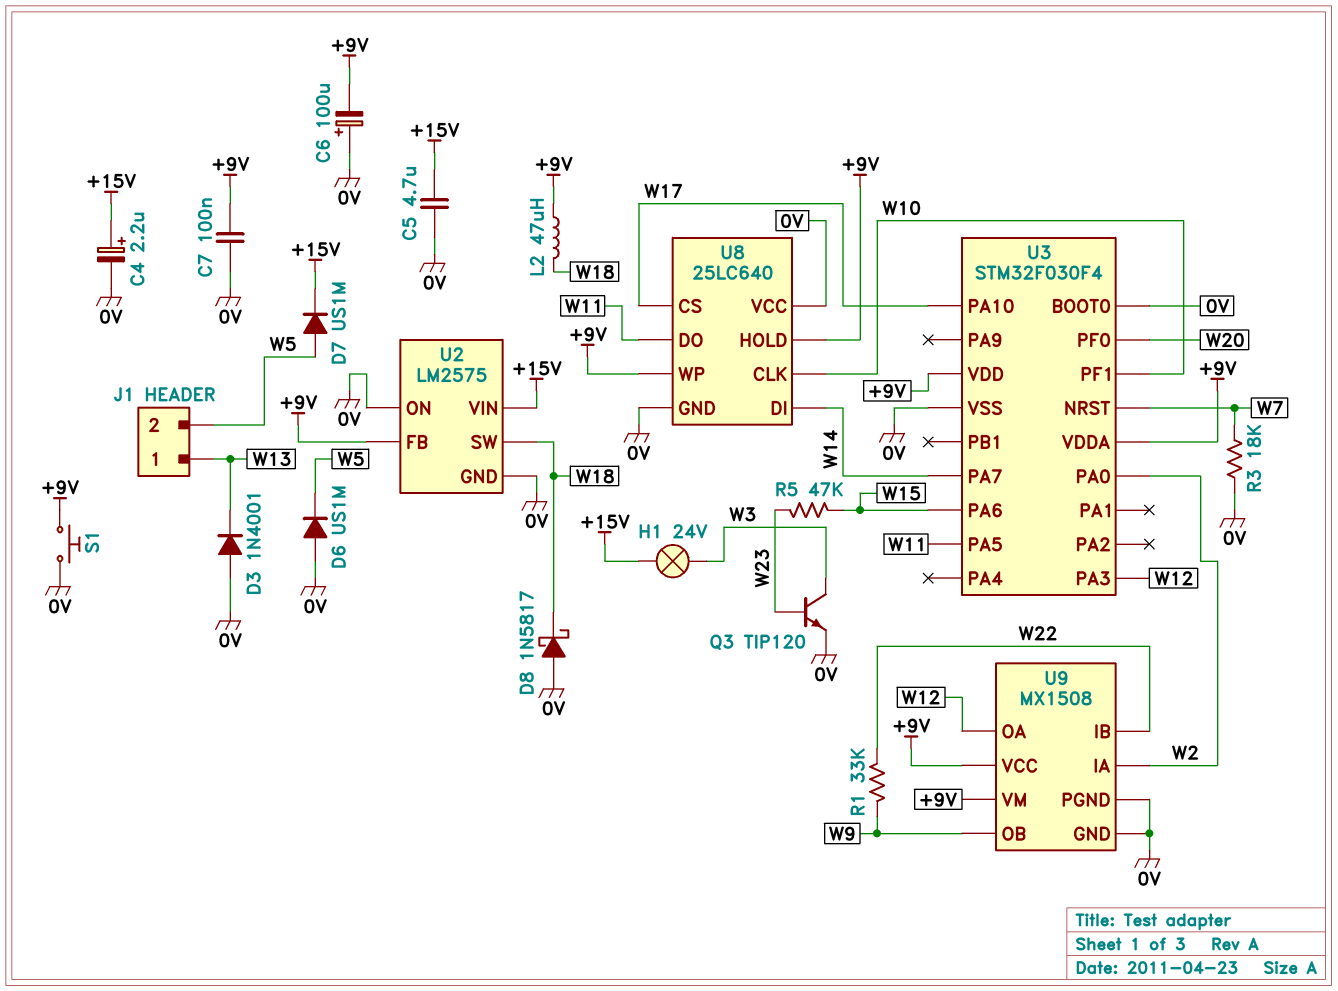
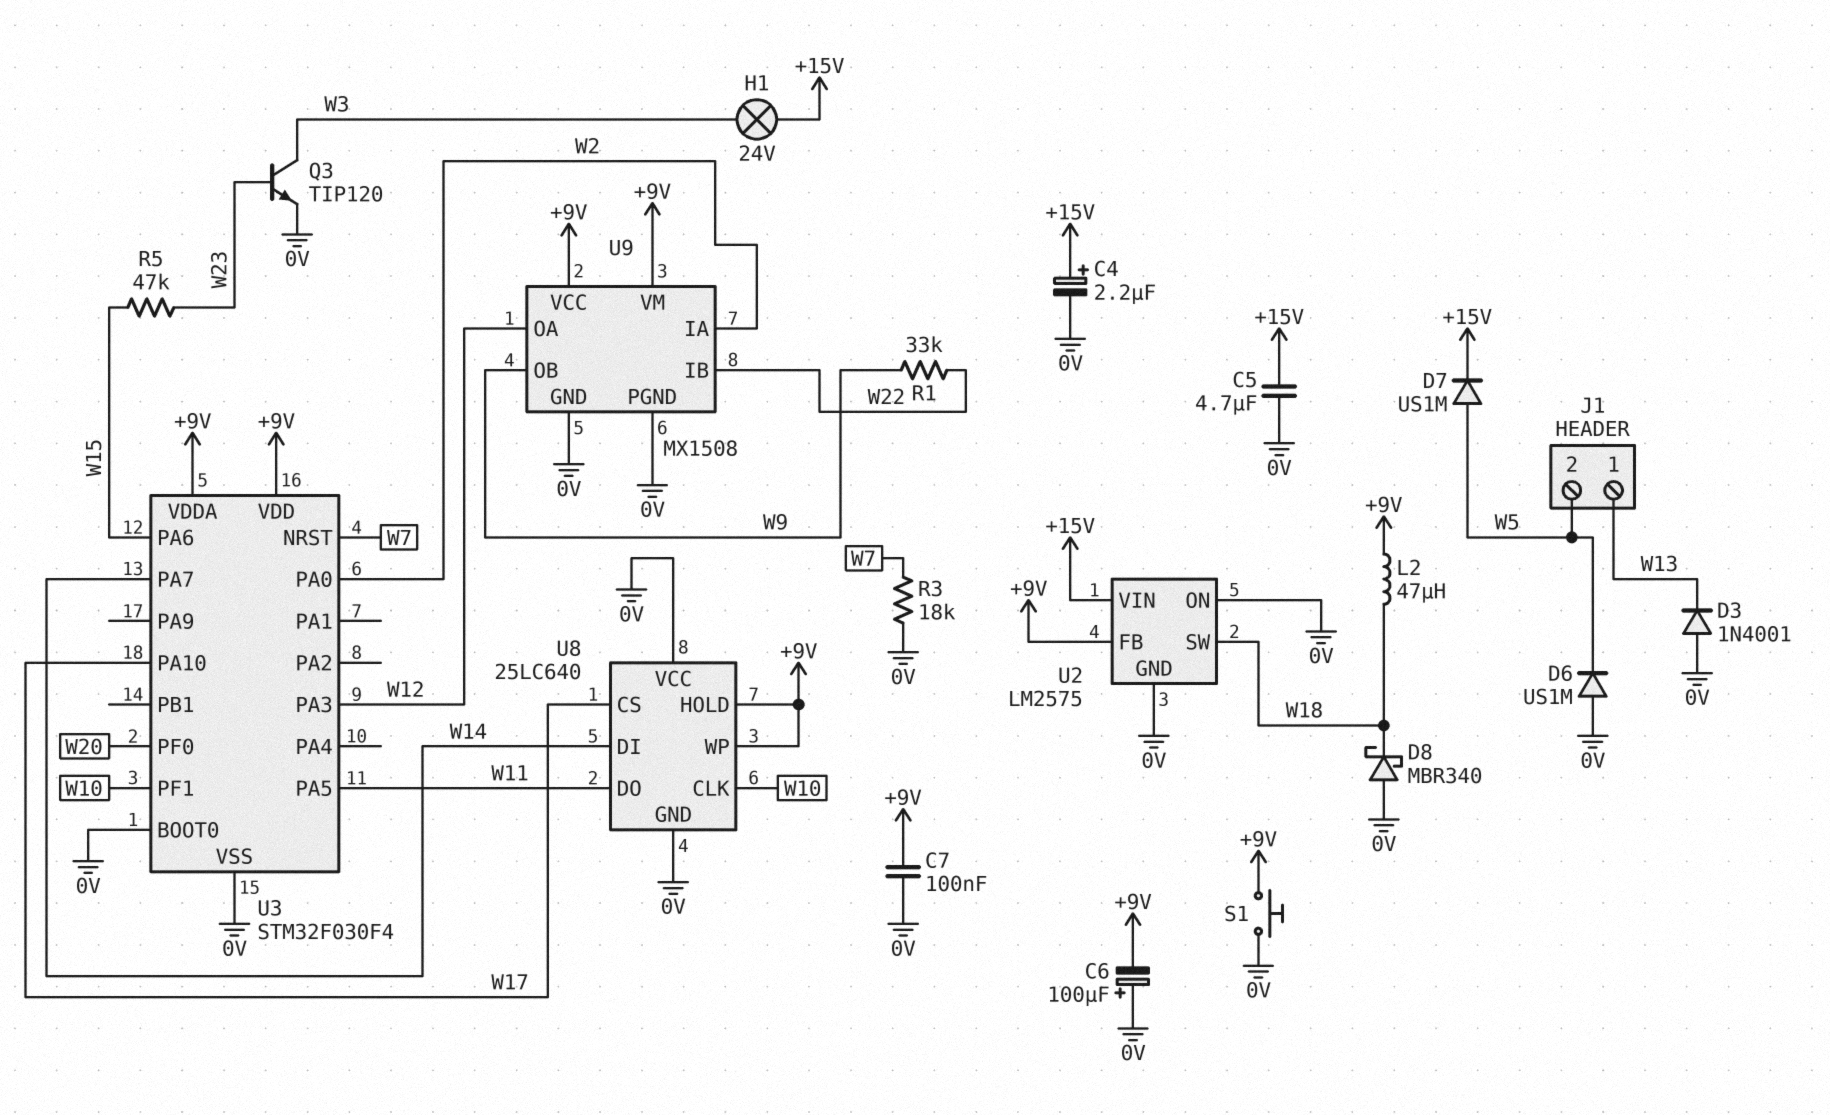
D8: schottky 1N5817 (A 0V, K W18) -> schottky MBR340 (A 0V, K W18)

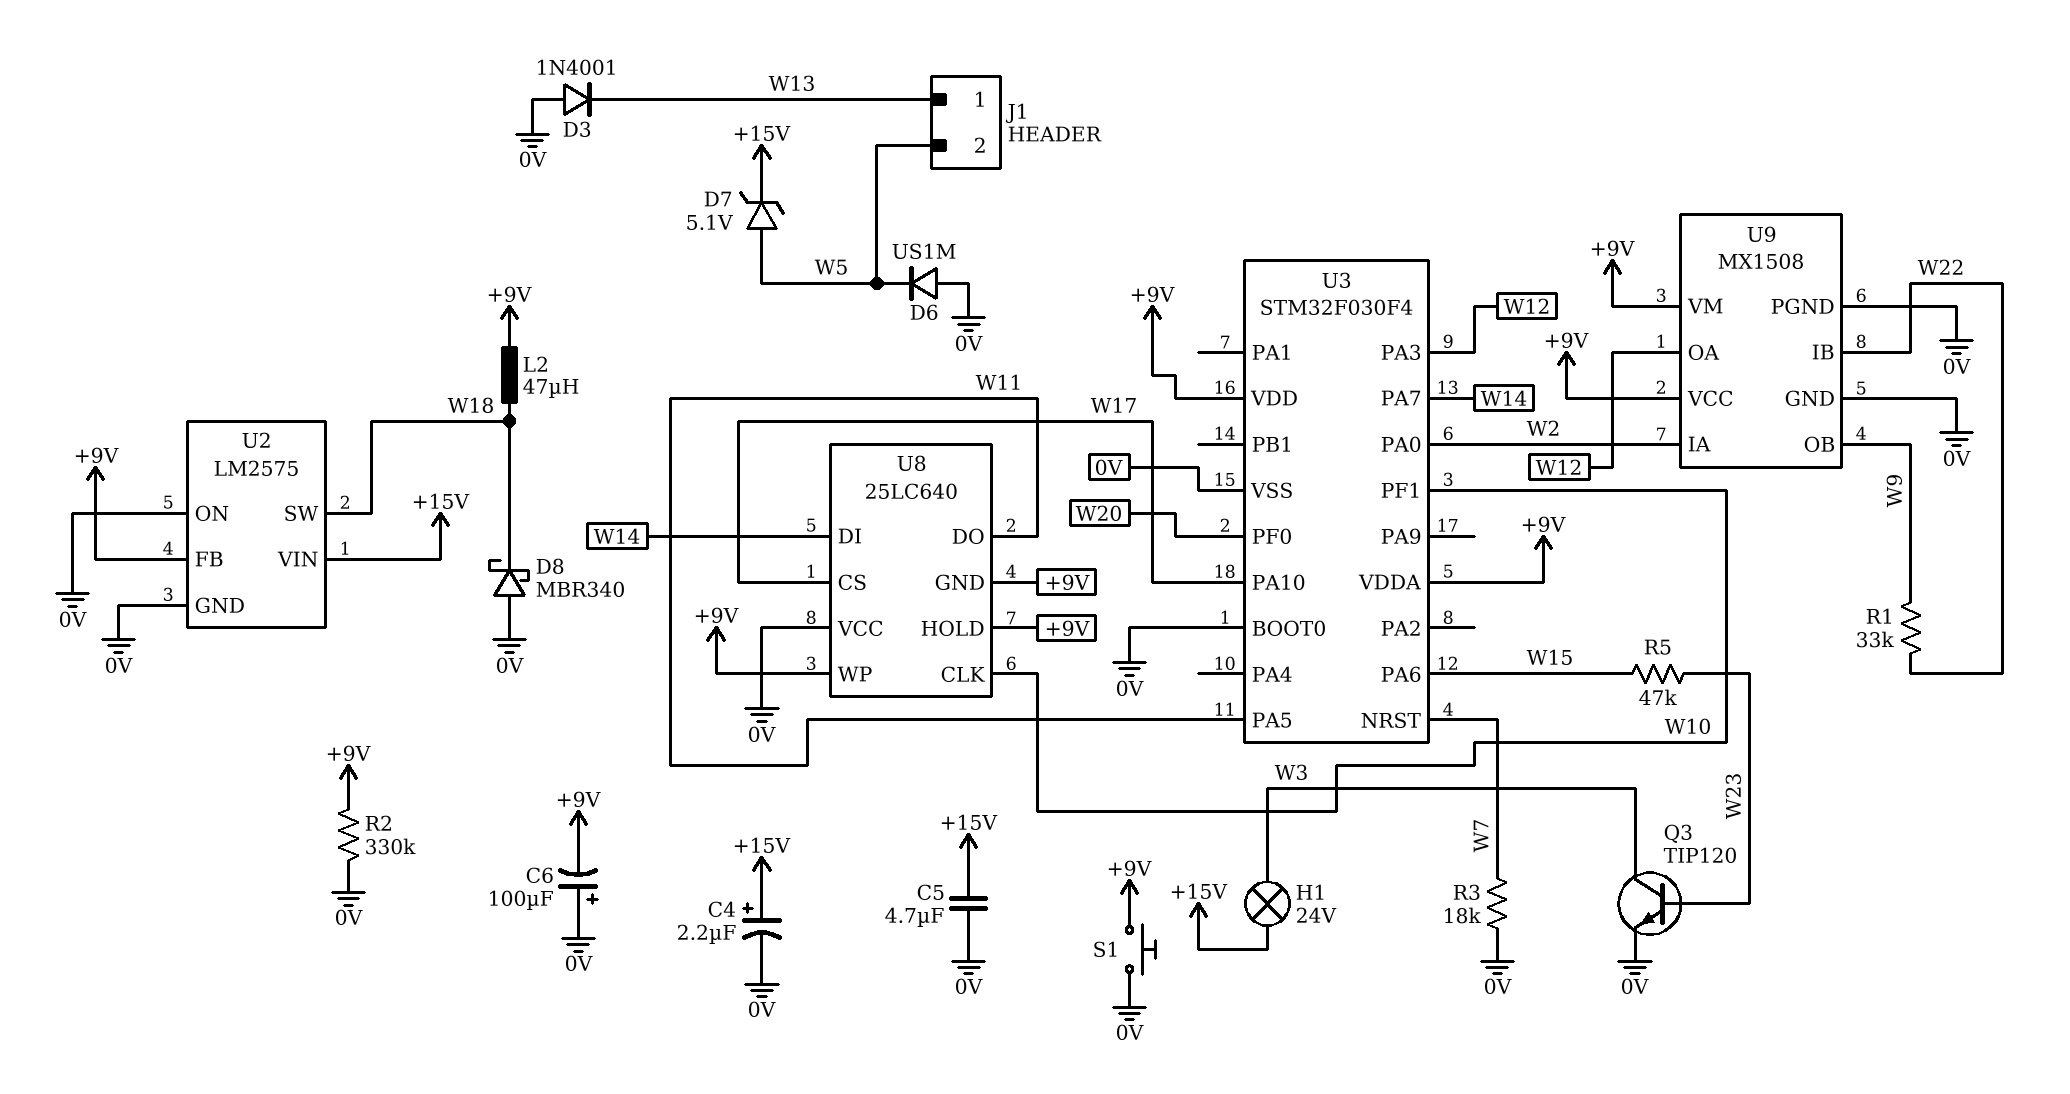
C7: 100nF (+9V, 0V) -> none
D7: diode US1M (A W5, K +15V) -> zener 5.1V (A W5, K +15V)
R2: none -> 330k (+9V, 0V)
U8 pin GND: 0V -> +9V

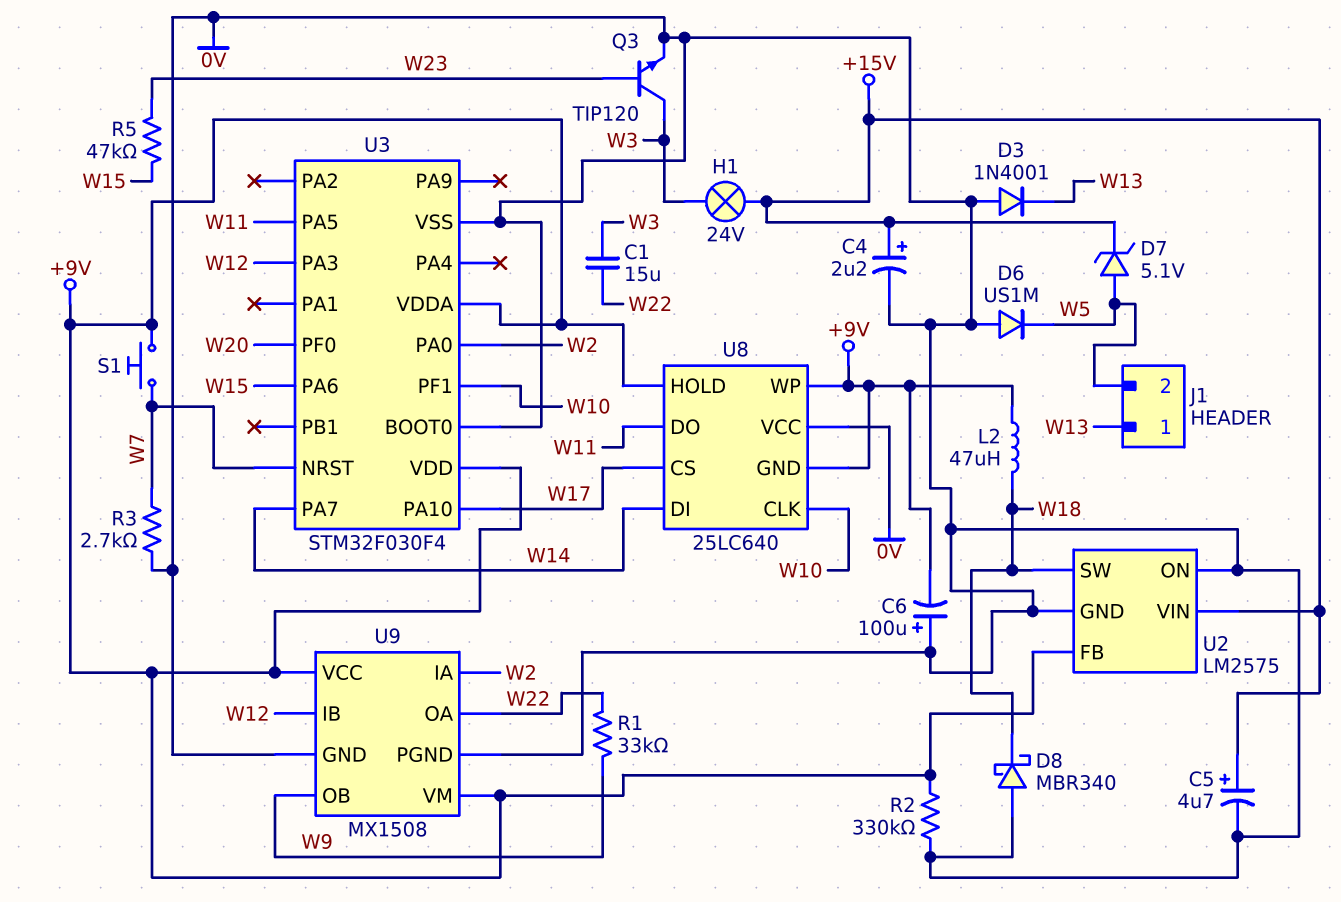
C1: none -> 15uF (W3, W22)
C5: 4.7uF (+15V, 0V) -> 4.7uF (plus +15V, minus 0V)
R3: 18k (0V, W7) -> 2.7k (0V, W7)
S1: button (+9V, 0V) -> button (+9V, W7)
U9 pin IB: W22 -> W12
U9 pin OA: W12 -> W22

